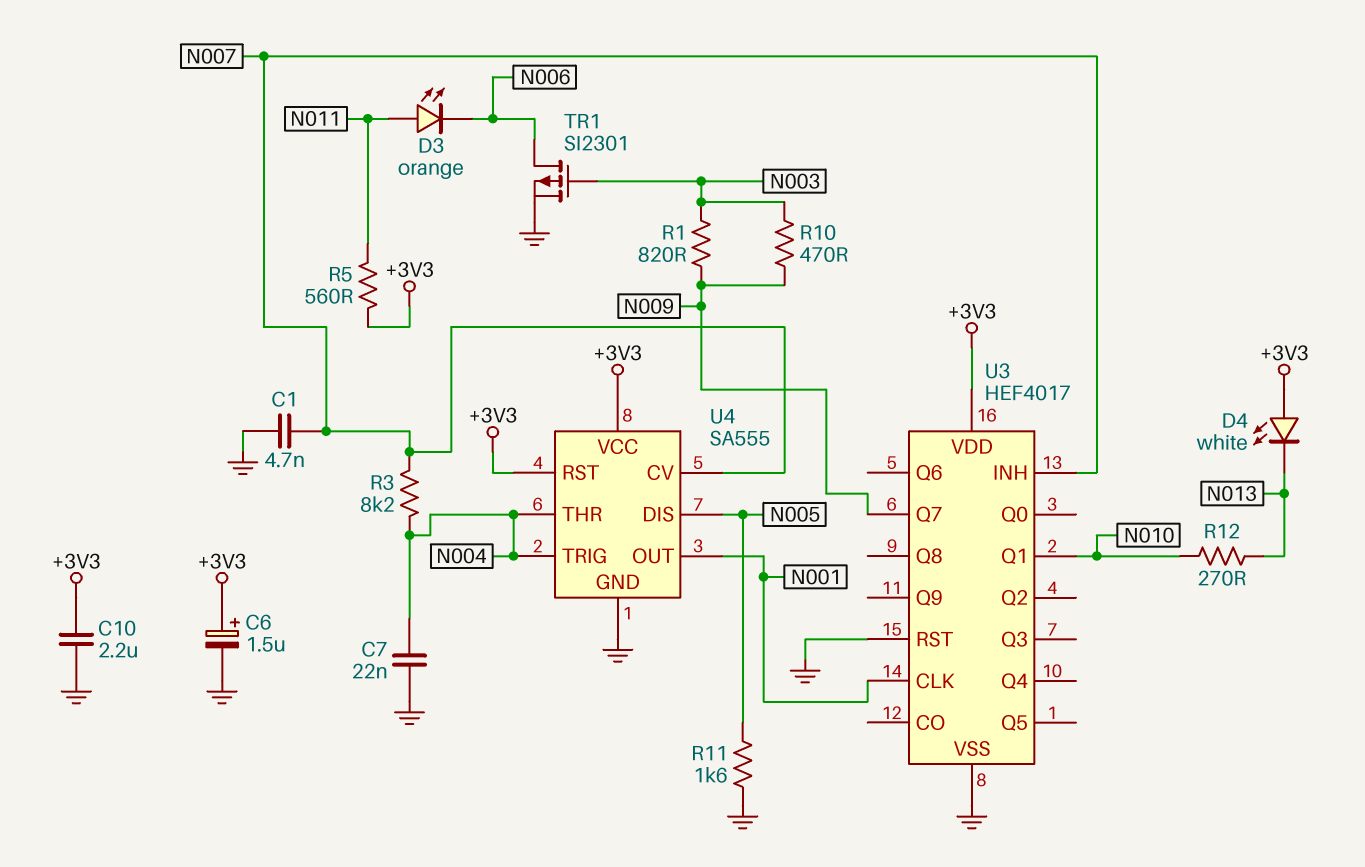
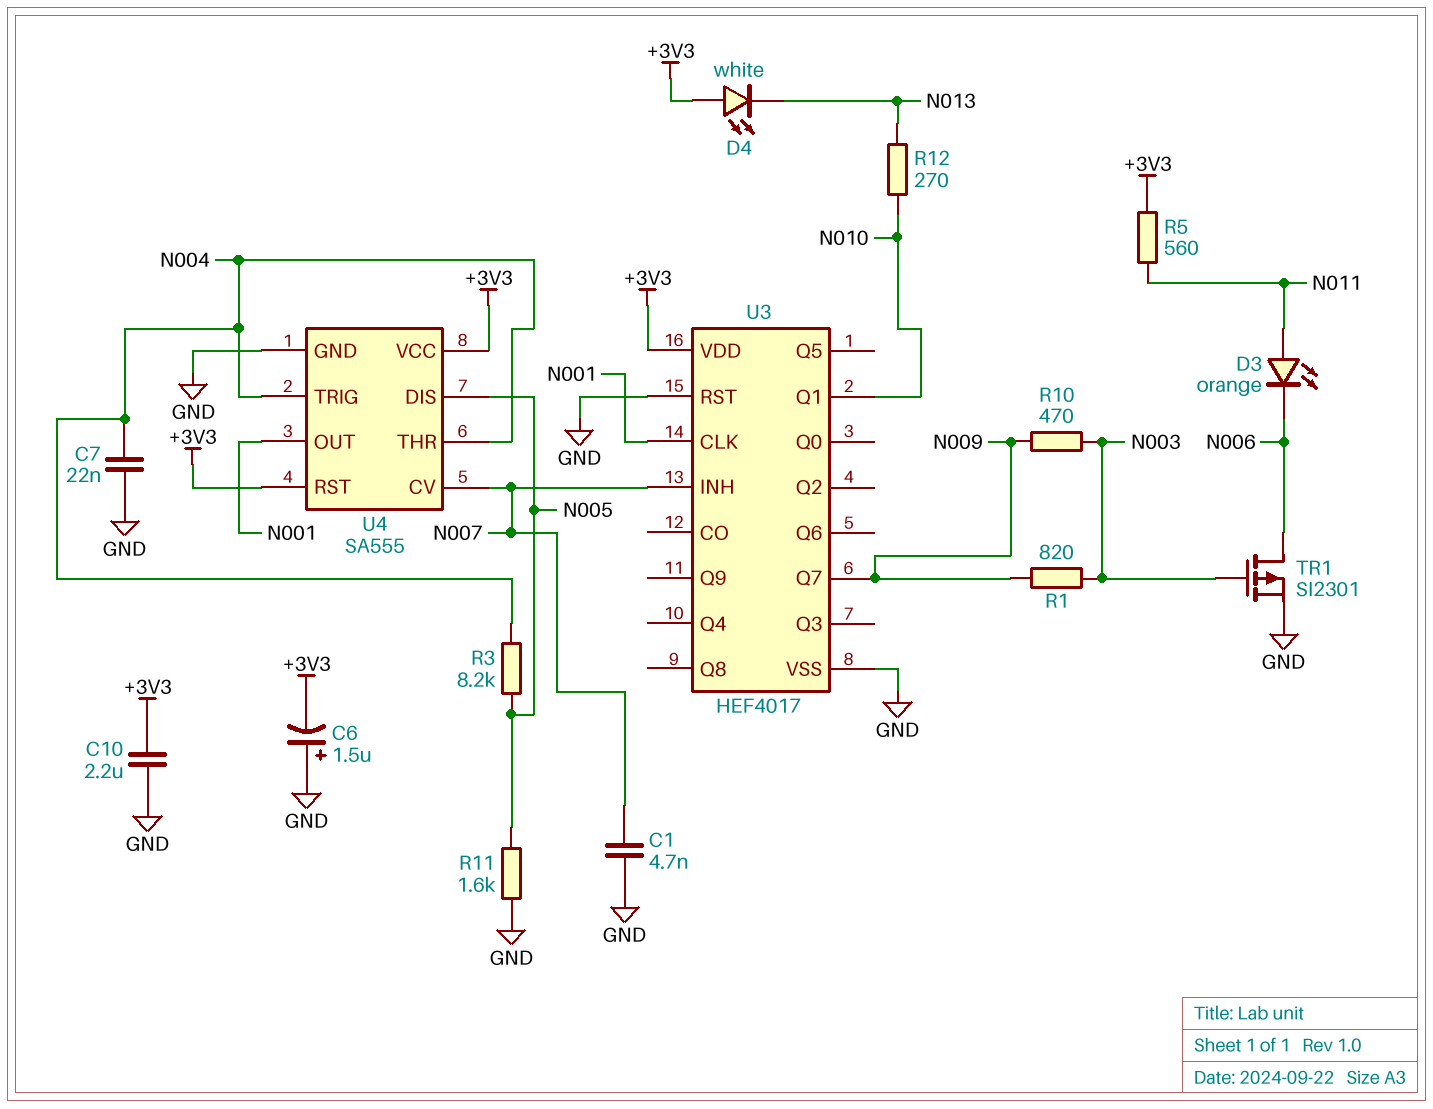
C6: 1.5uF (plus +3V3, minus GND) -> 1.5uF (plus GND, minus +3V3)
R3: 8.2k (N004, N007) -> 8.2k (N004, N005)

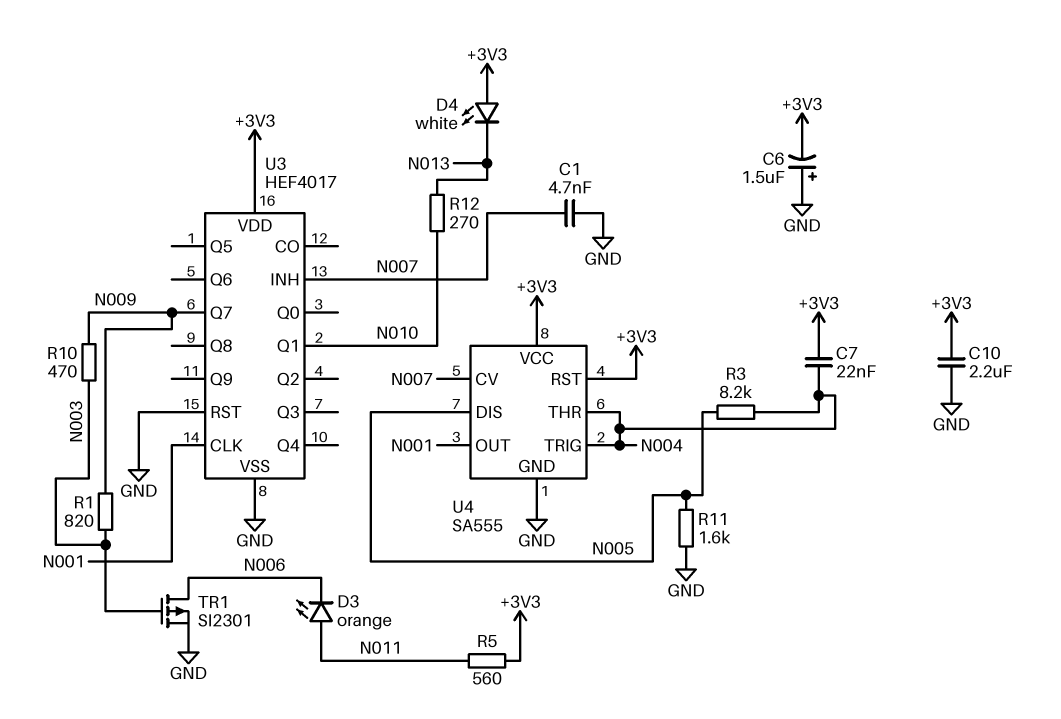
C7: 22nF (GND, N004) -> 22nF (+3V3, N004)

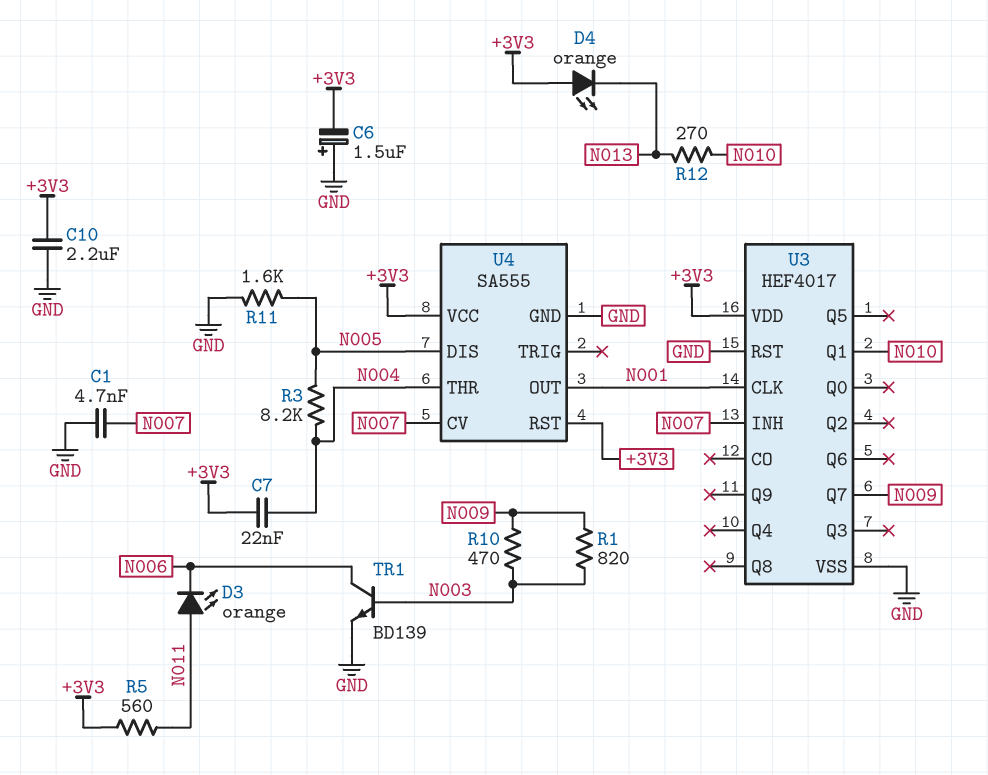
D4: LED white (A +3V3, K N013) -> LED orange (A +3V3, K N013)
TR1: PMOS SI2301 (G N003, D N006, S GND) -> NPN BD139 (B N003, C N006, E GND)
U4 pin TRIG: N004 -> none

